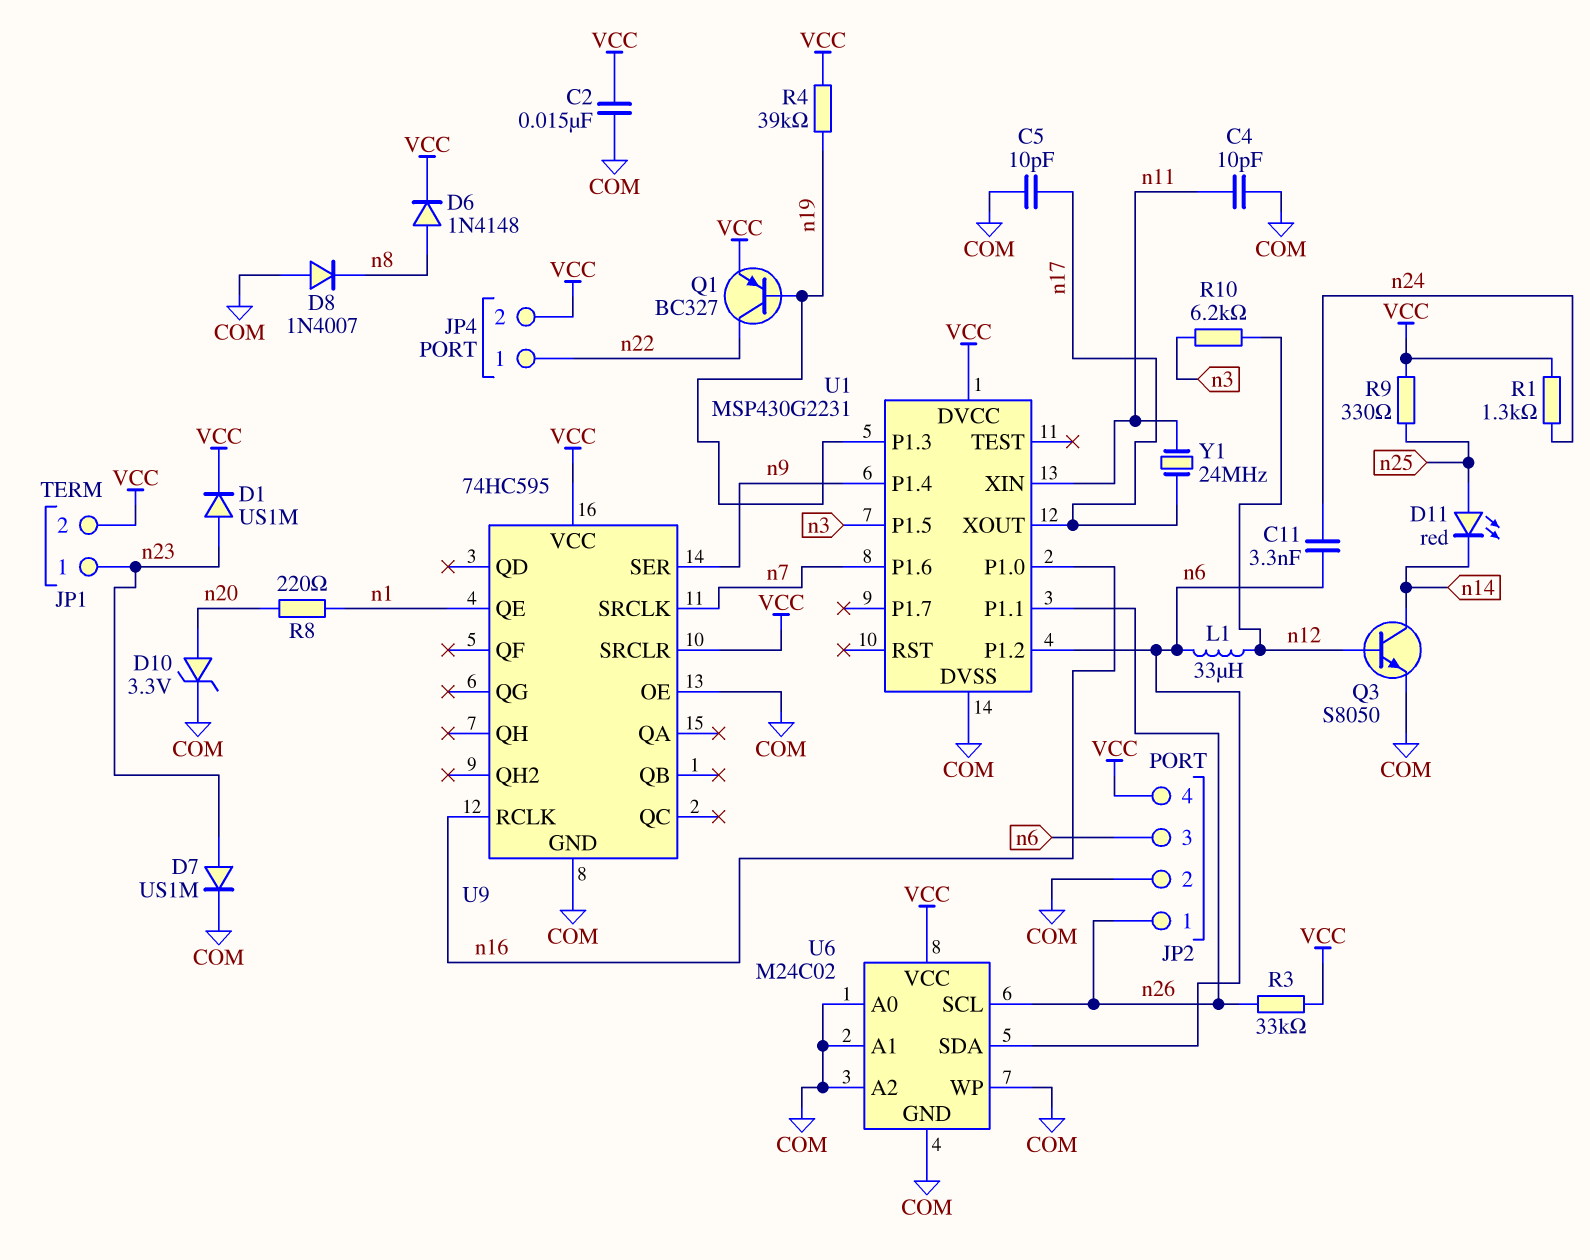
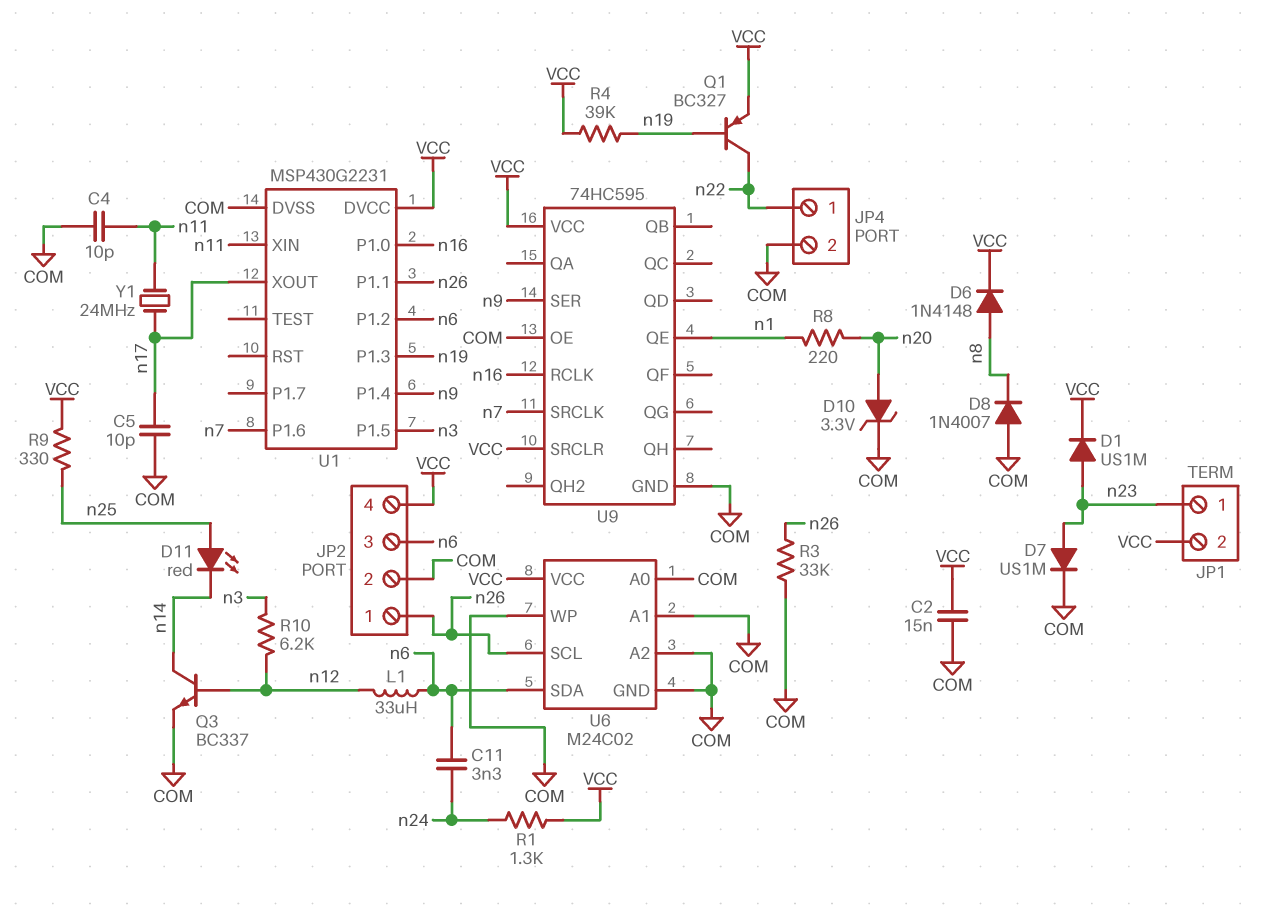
JP4 pin 2: VCC -> COM
Q3: NPN S8050 (B n12, C n14, E COM) -> NPN BC337 (B n12, C n14, E COM)
R3: 33k (VCC, n26) -> 33k (COM, n26)

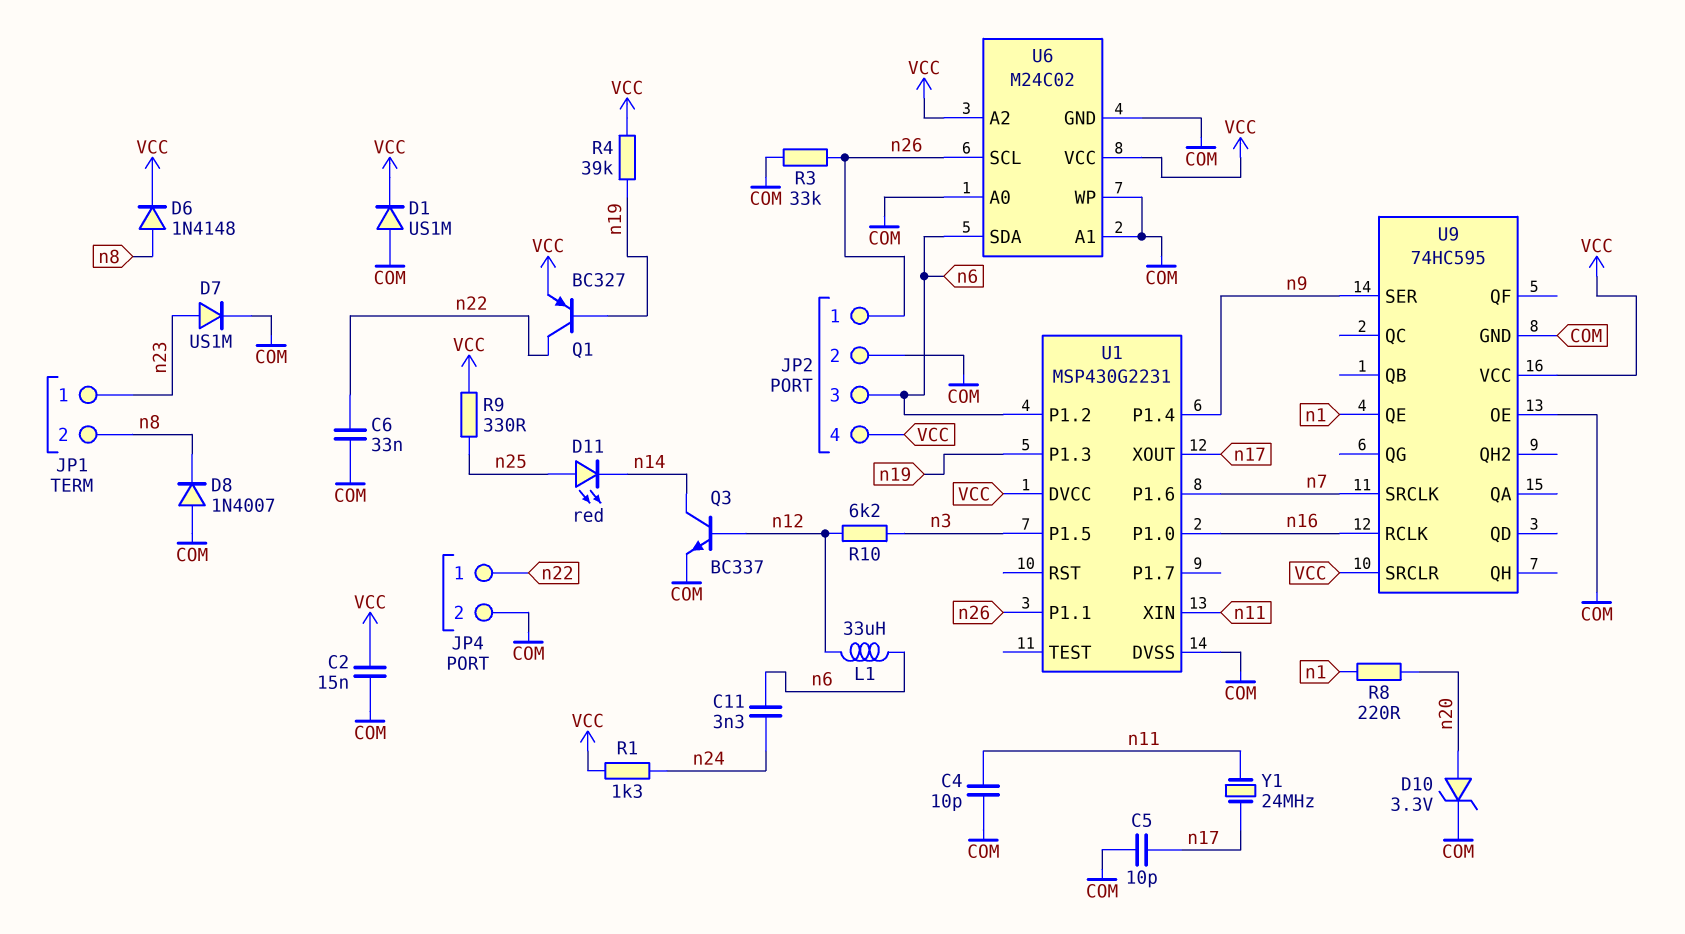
C6: none -> 33nF (COM, n22)
D1: diode US1M (A n23, K VCC) -> diode US1M (A COM, K VCC)
JP1 pin 2: VCC -> n8
U6 pin A2: COM -> VCC

